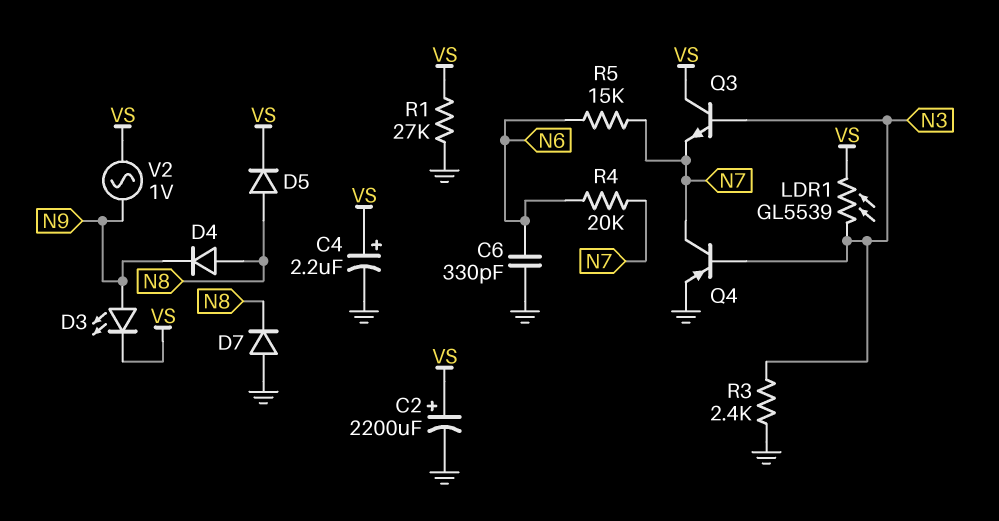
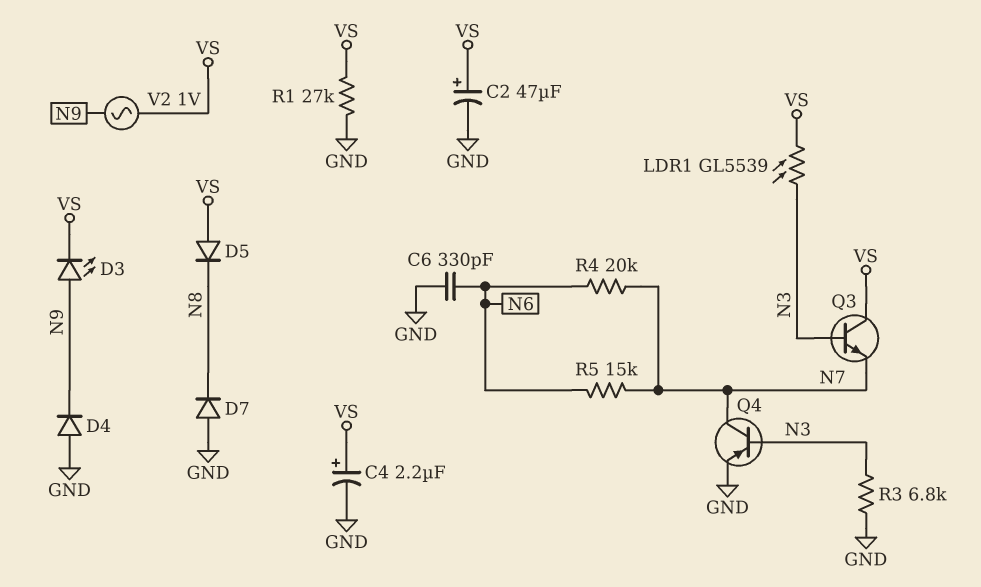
C2: 2200uF (plus VS, minus GND) -> 47uF (plus VS, minus GND)
D4: diode (A N8, K N9) -> diode (A GND, K N9)
D5: diode (A N8, K VS) -> diode (A VS, K N8)
R3: 2.4k (GND, N3) -> 6.8k (GND, N3)

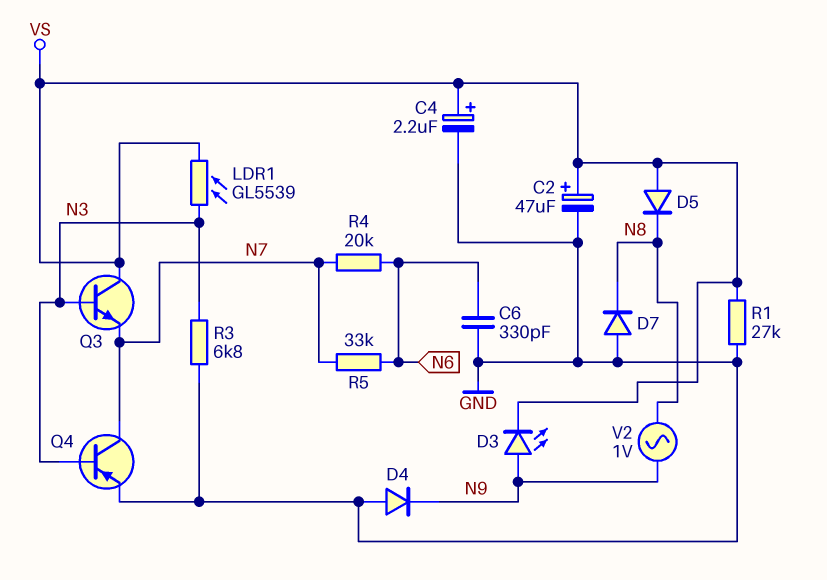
R5: 15k (N6, N7) -> 33k (N6, N7)
V2: AC 1V (N9, VS) -> AC 1V (N8, N9)

